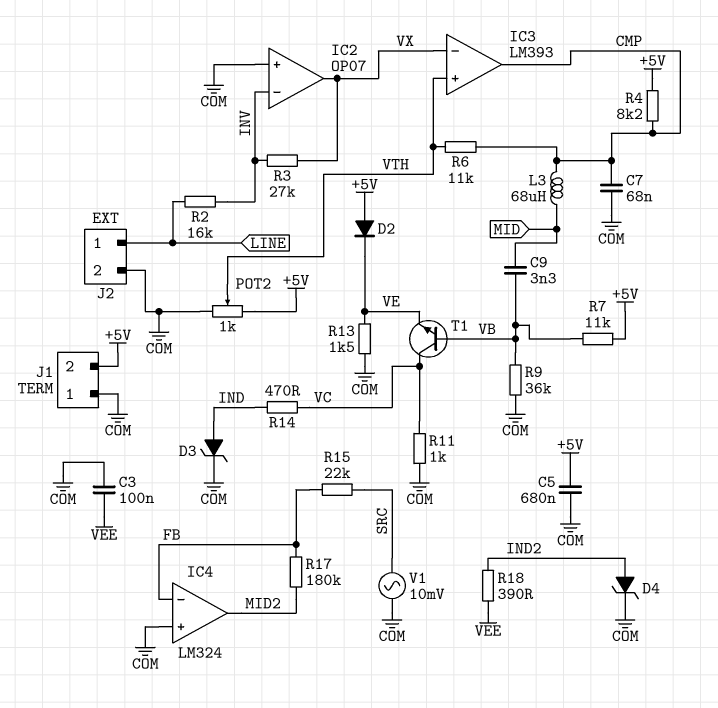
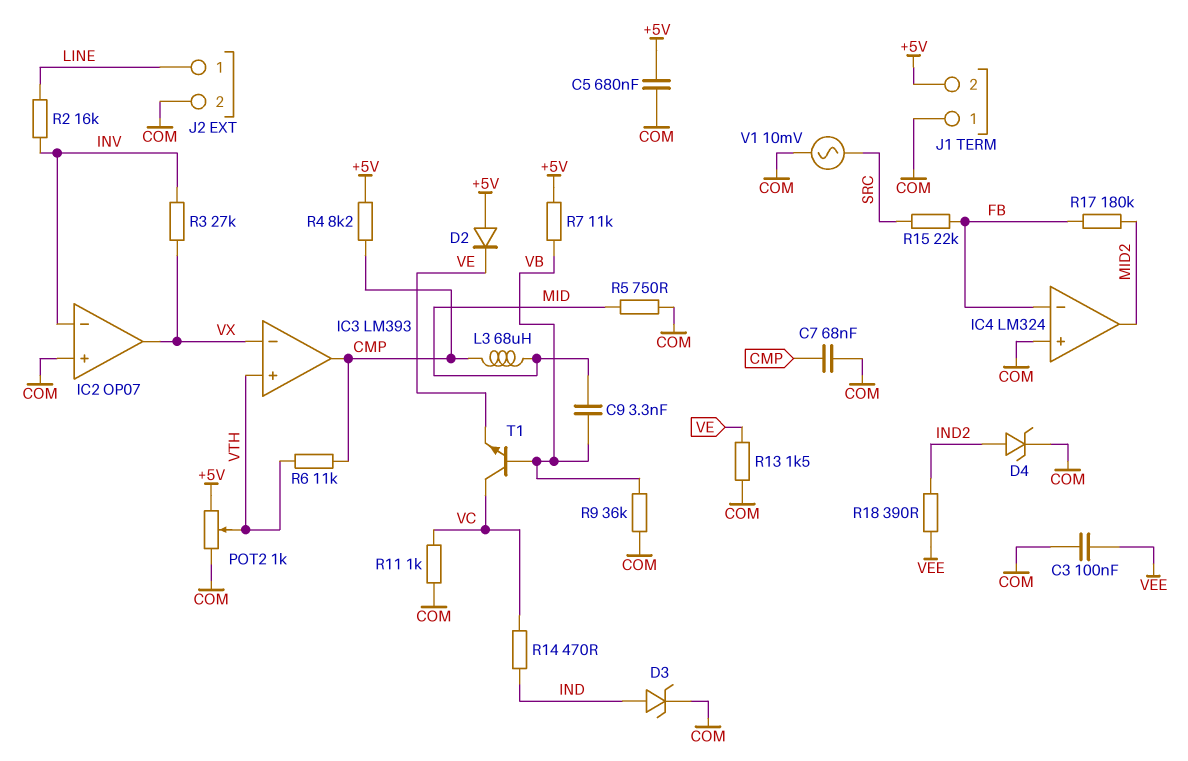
R5: none -> 750 (COM, MID)

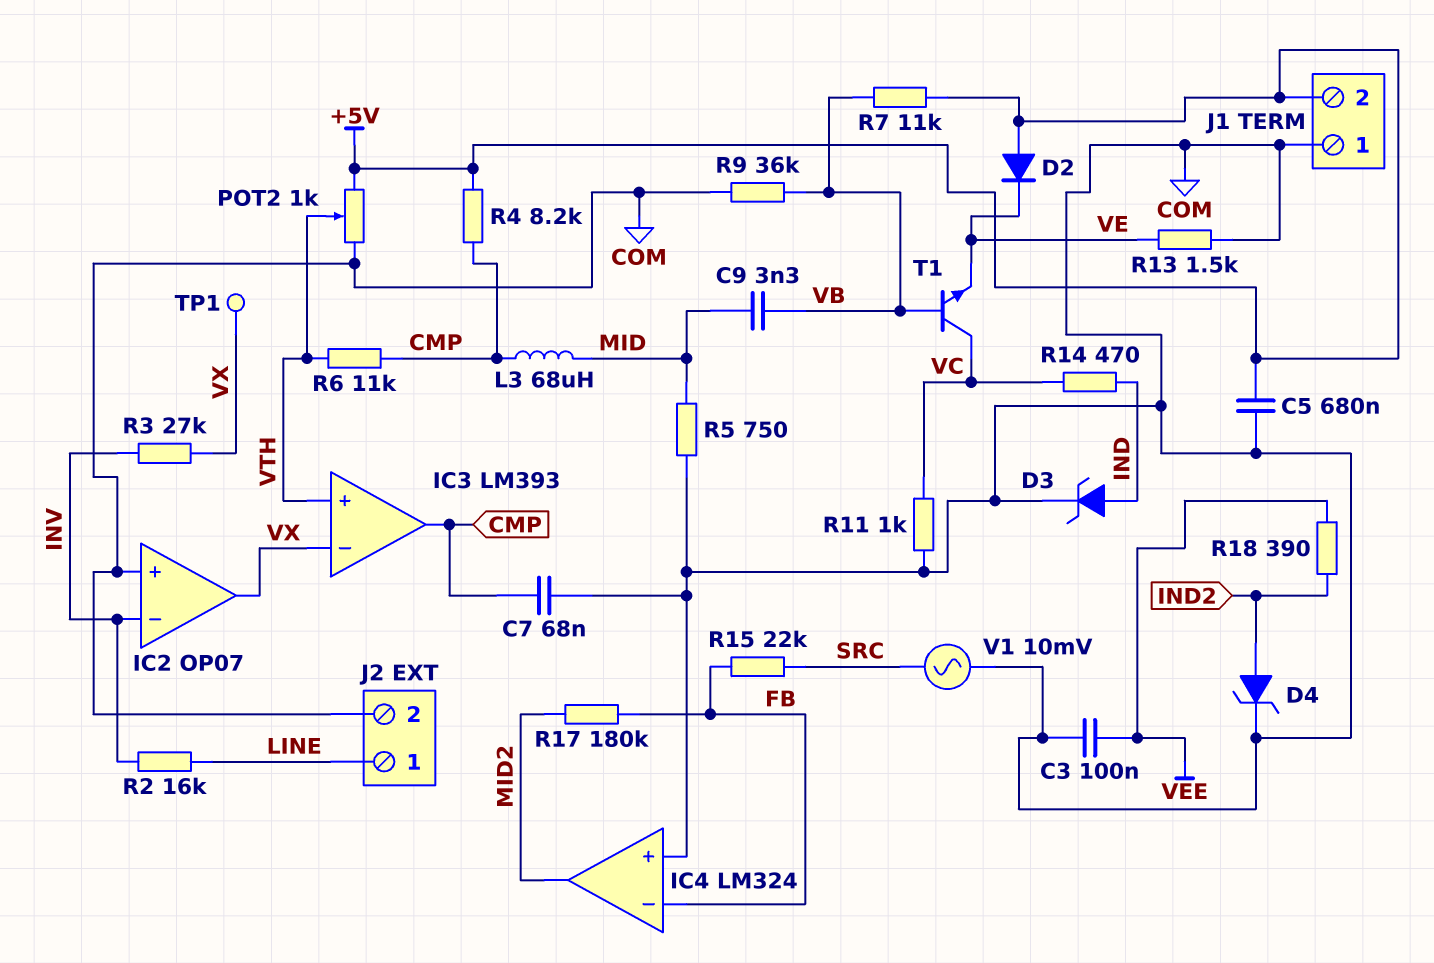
TP1: none -> test point (VX)

